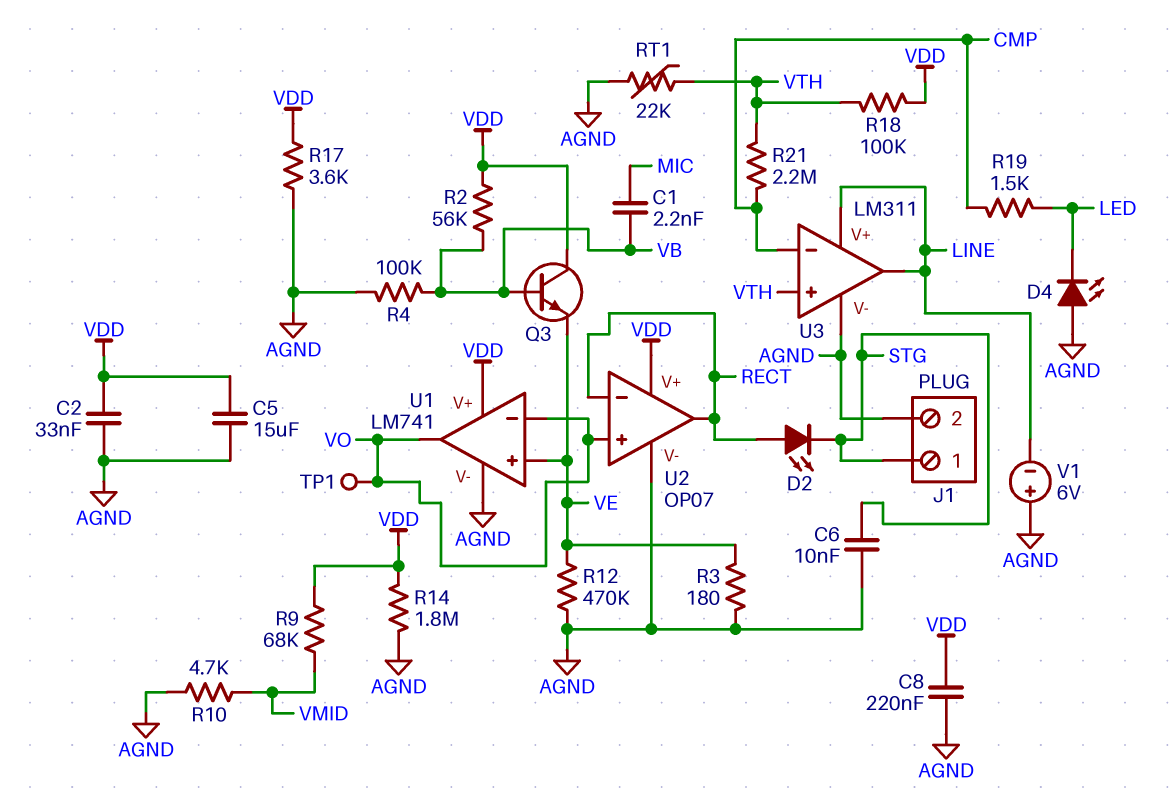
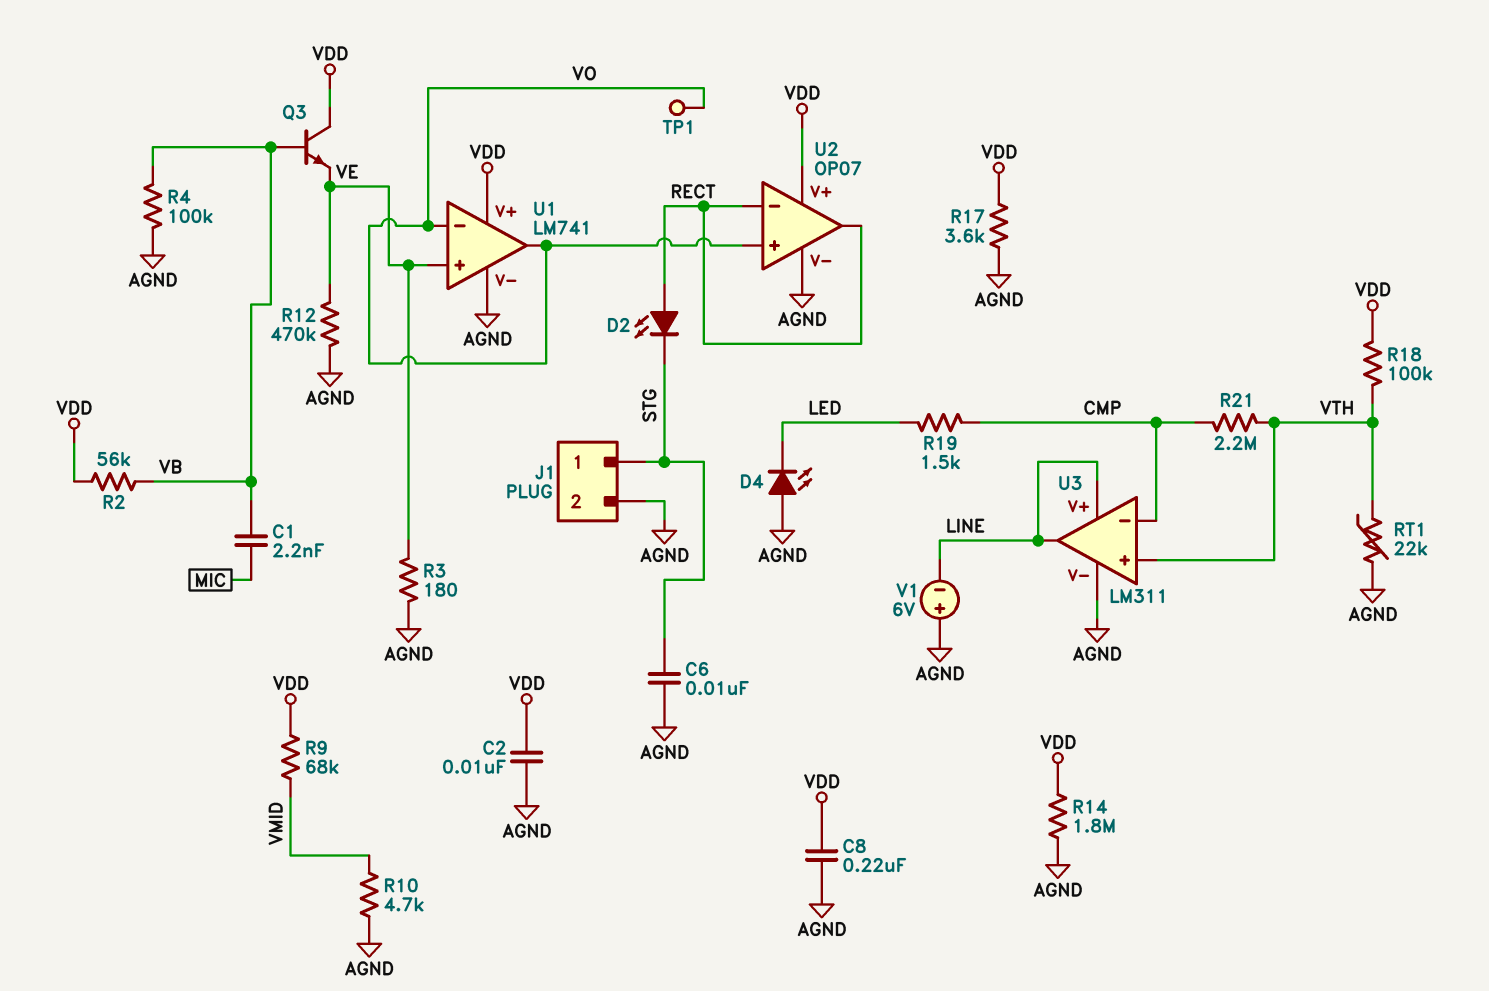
C2: 33nF (AGND, VDD) -> 10nF (AGND, VDD)
C5: 15uF (AGND, VDD) -> none

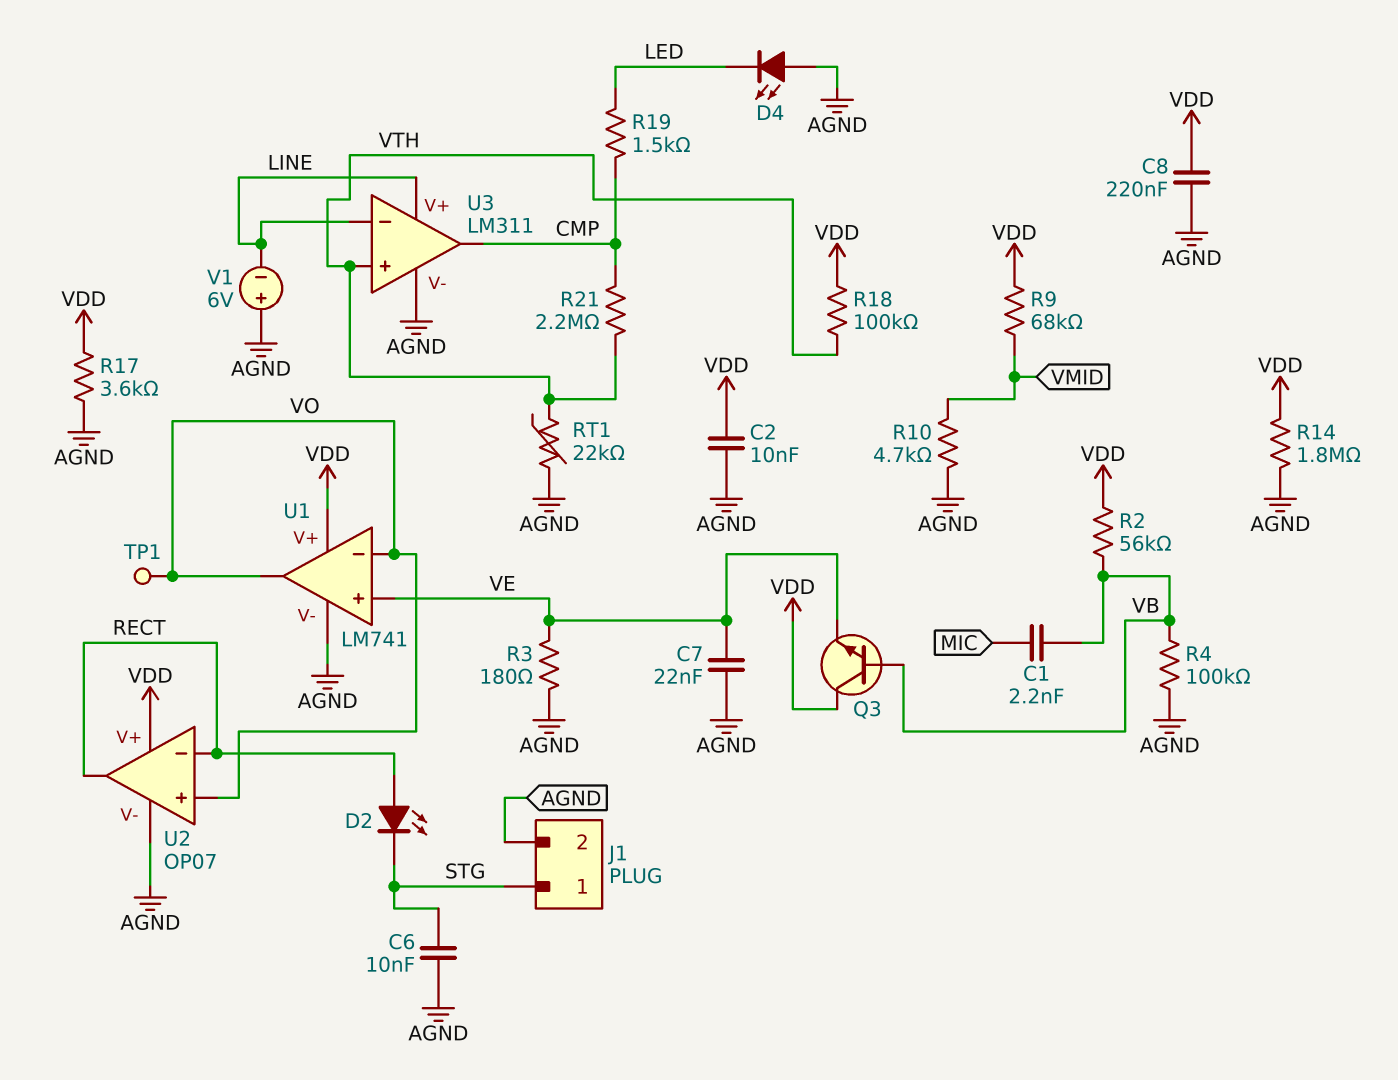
C7: none -> 22nF (AGND, VE)
R12: 470k (AGND, VE) -> none
U3 pin in-: CMP -> LINE
U3 pin out: LINE -> CMP

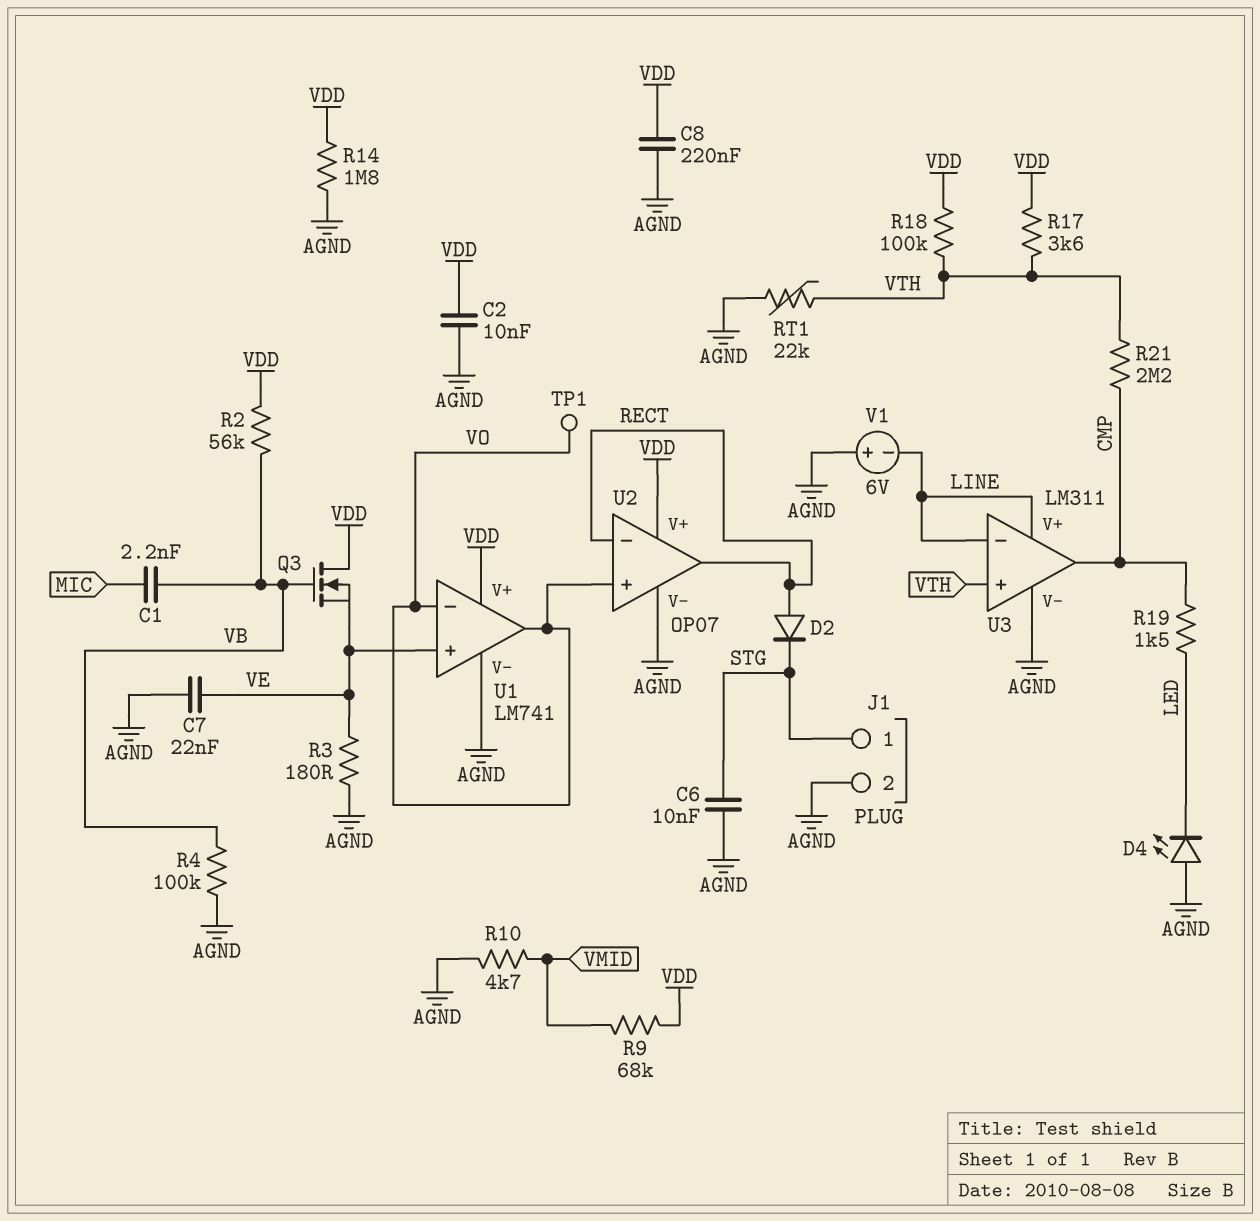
D2: LED (A RECT, K STG) -> diode (A RECT, K STG)
Q3: NPN (B VB, C VDD, E VE) -> NMOS (G VB, D VDD, S VE)
R17: 3.6k (AGND, VDD) -> 3.6k (VDD, VTH)

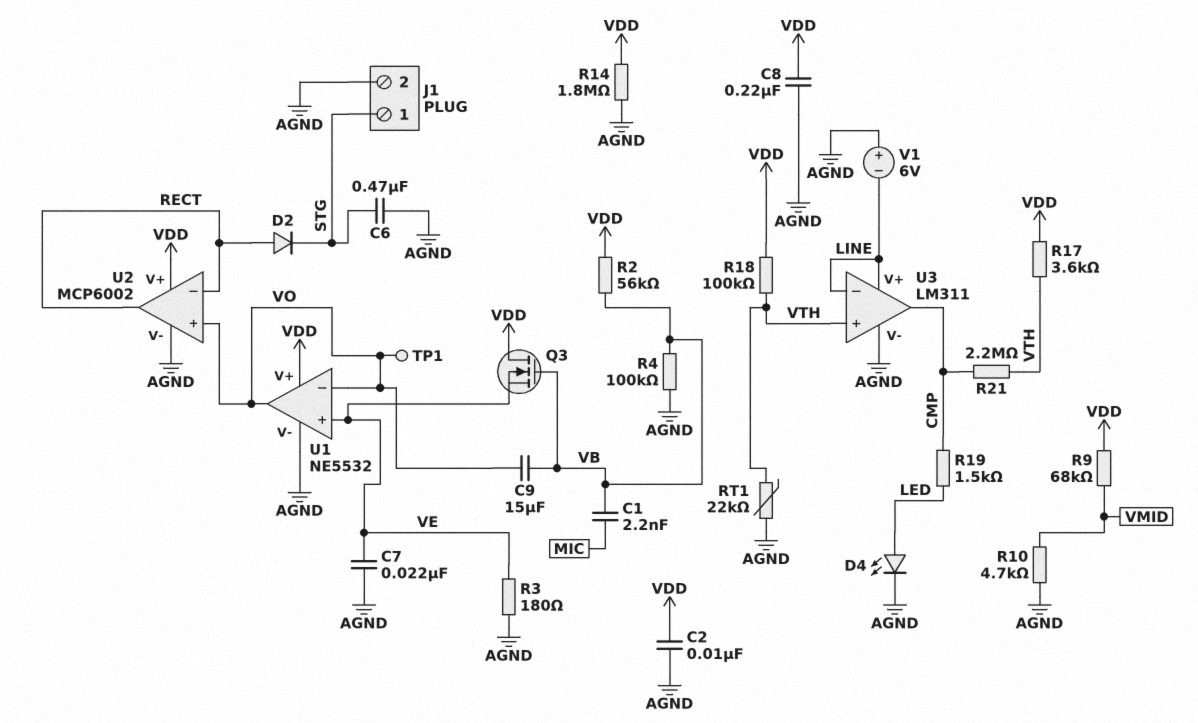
C6: 10nF (AGND, STG) -> 470nF (AGND, STG)
C9: none -> 15uF (VB, VO)
D4: LED (A AGND, K LED) -> LED (A LED, K AGND)
U1: LM741 -> NE5532
U2: OP07 -> MCP6002

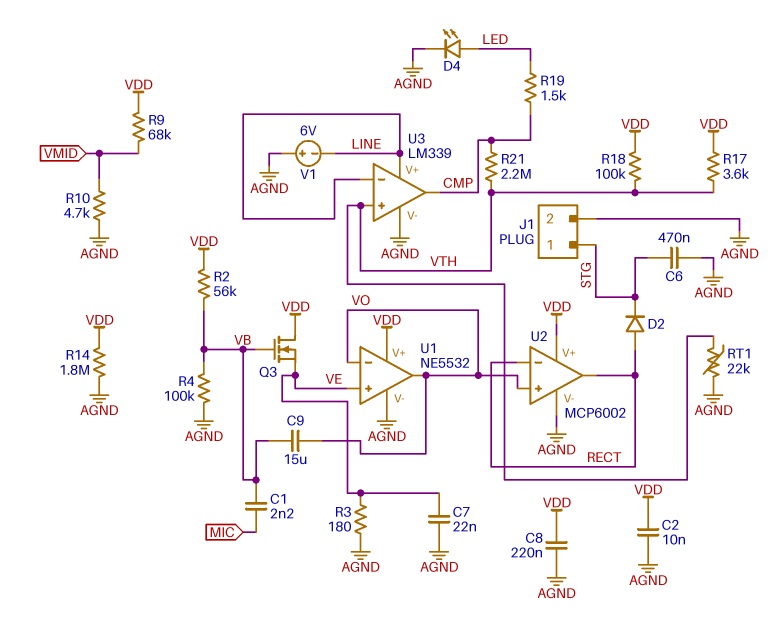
TP1: test point (VO) -> none
U3: LM311 -> LM339

